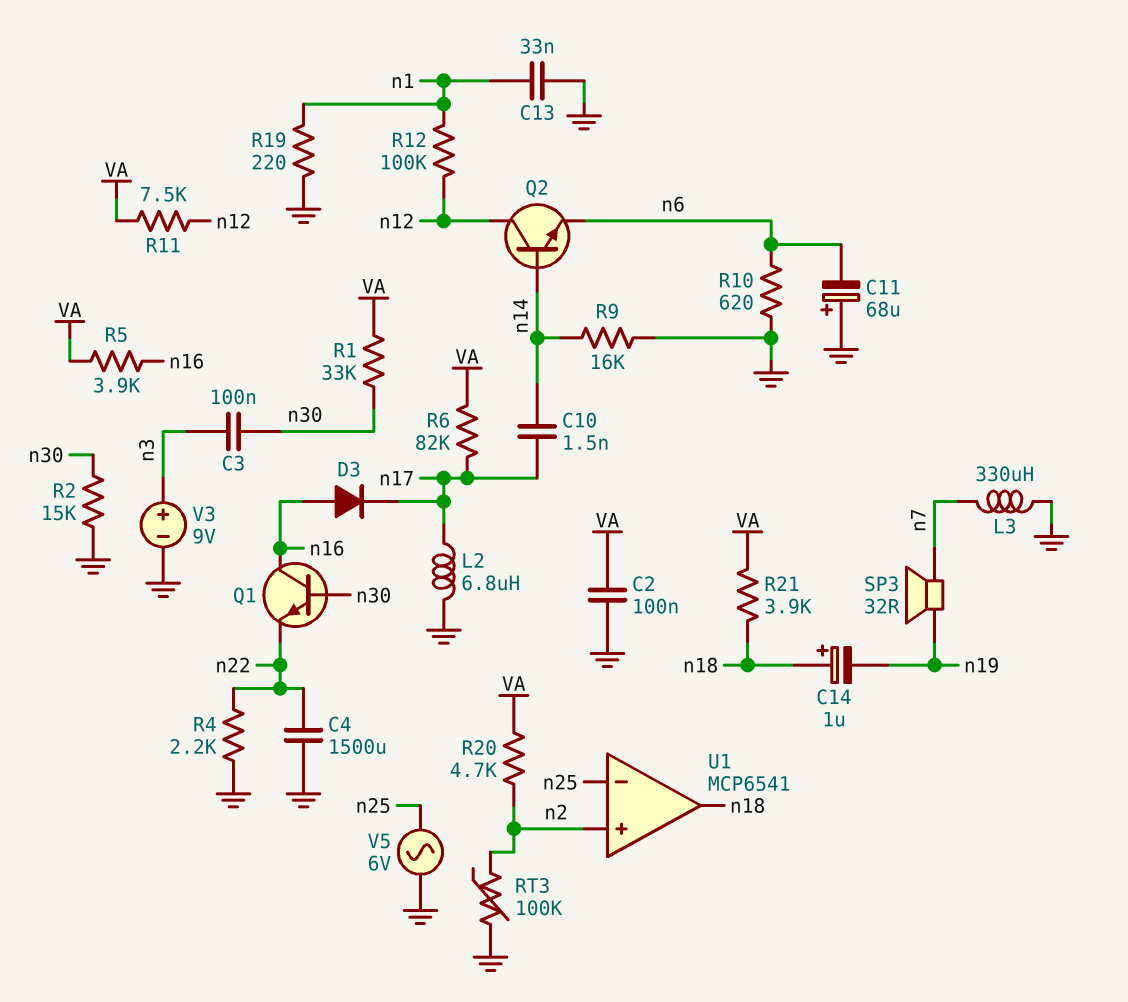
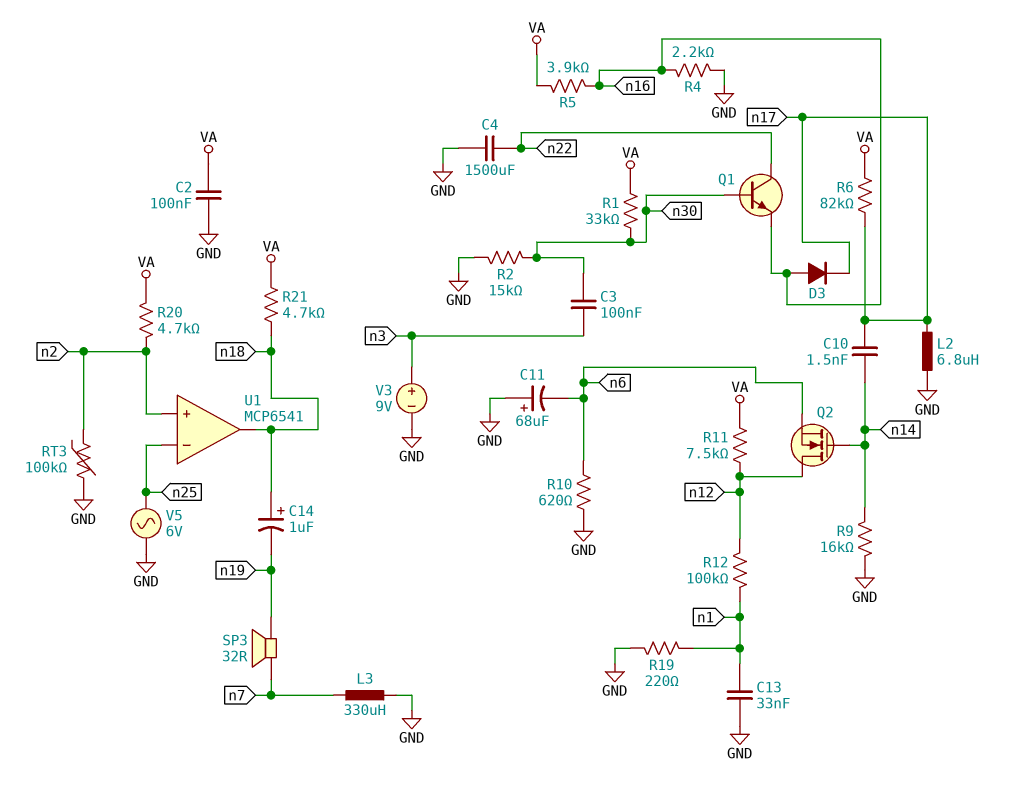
Q1: NPN (B n30, C n16, E n22) -> NPN (B n30, C n22, E n16)
Q2: NPN (B n14, C n12, E n6) -> NMOS (G n14, D n12, S n6)
R4: 2.2k (GND, n22) -> 2.2k (GND, n16)
R21: 3.9k (VA, n18) -> 4.7k (VA, n18)

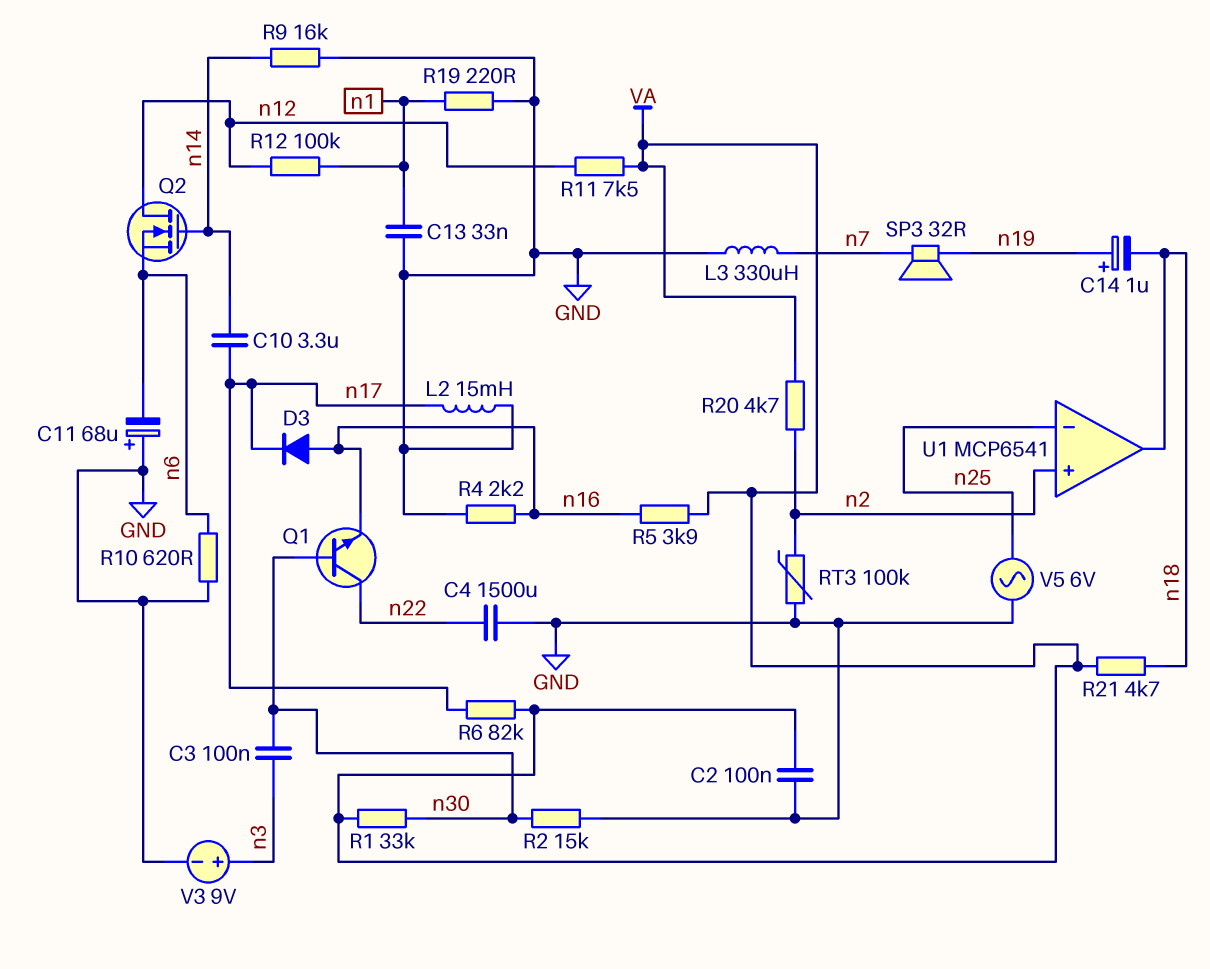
C10: 1.5nF (n14, n17) -> 3.3uF (n14, n17)
C14: 1uF (plus n18, minus n19) -> 1uF (plus n19, minus n18)
L2: 6.8uH (GND, n17) -> 15mH (GND, n17)

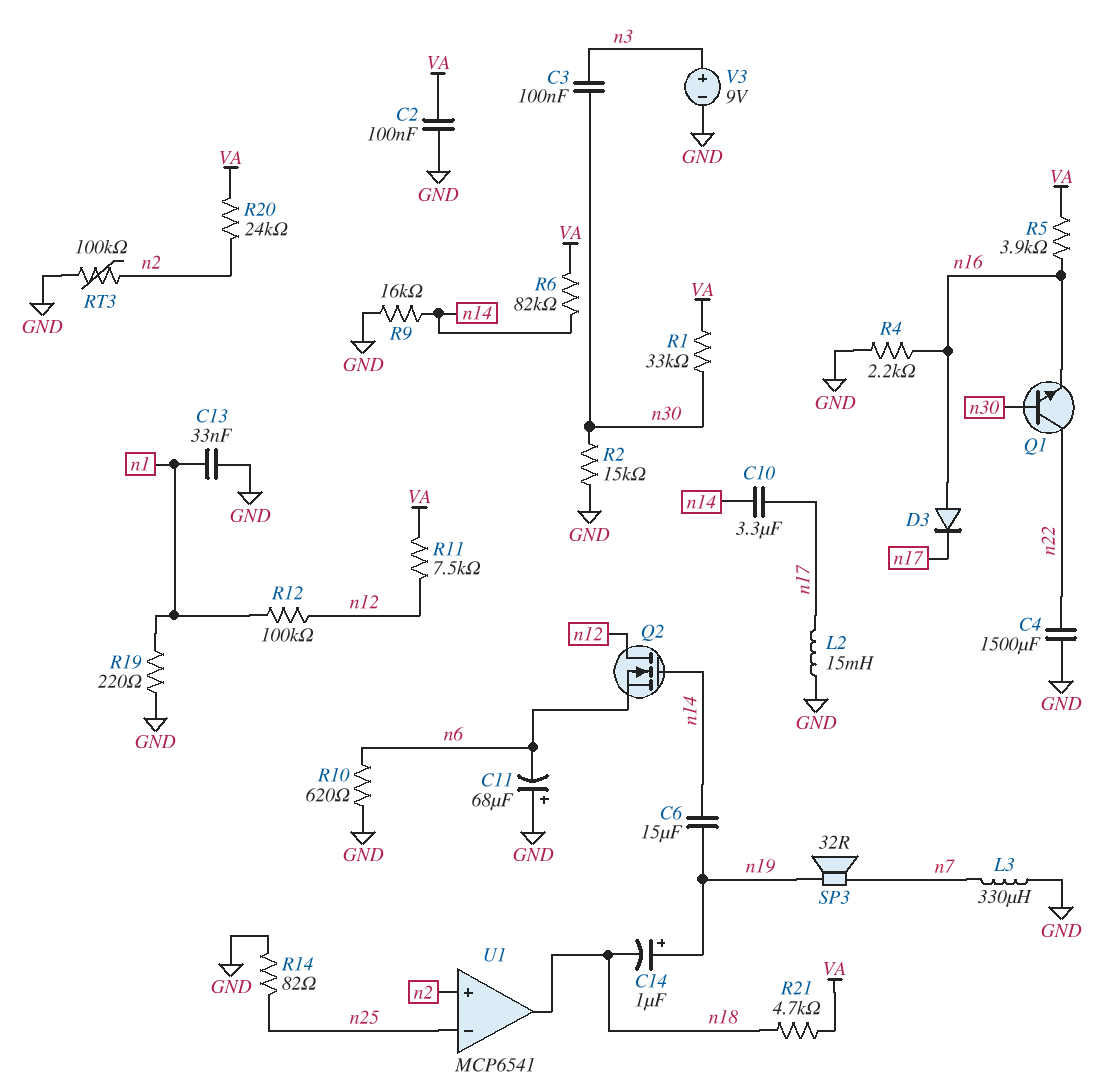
C6: none -> 15uF (n14, n19)
R6: 82k (VA, n17) -> 82k (VA, n14)
R14: none -> 82 (GND, n25)
R20: 4.7k (VA, n2) -> 24k (VA, n2)
V5: AC 6V (GND, n25) -> none

